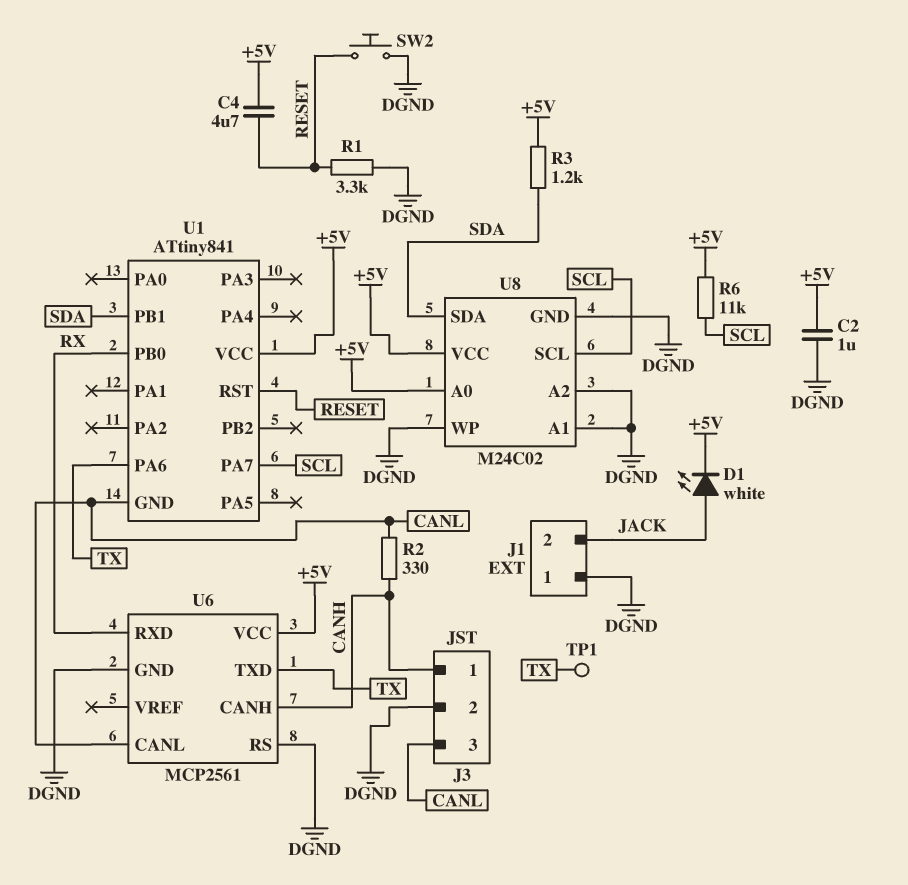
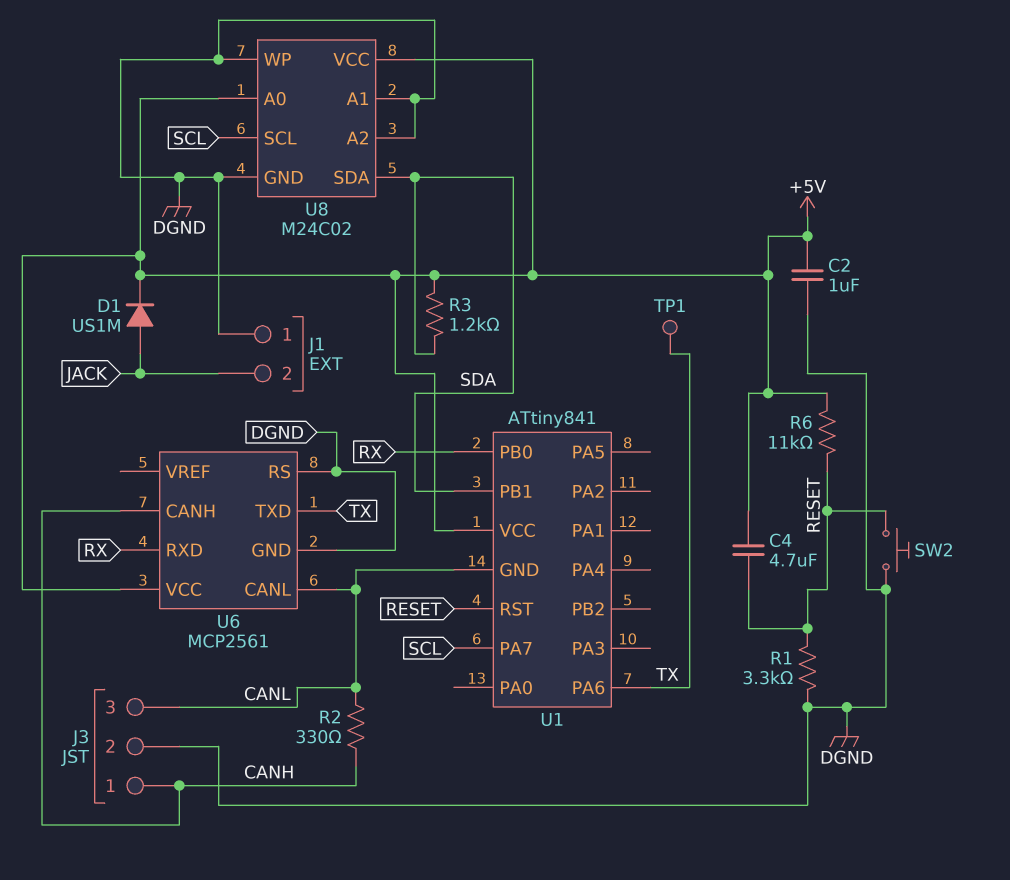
D1: LED white (A JACK, K +5V) -> diode US1M (A JACK, K +5V)
R6: 11k (+5V, SCL) -> 11k (+5V, RESET)

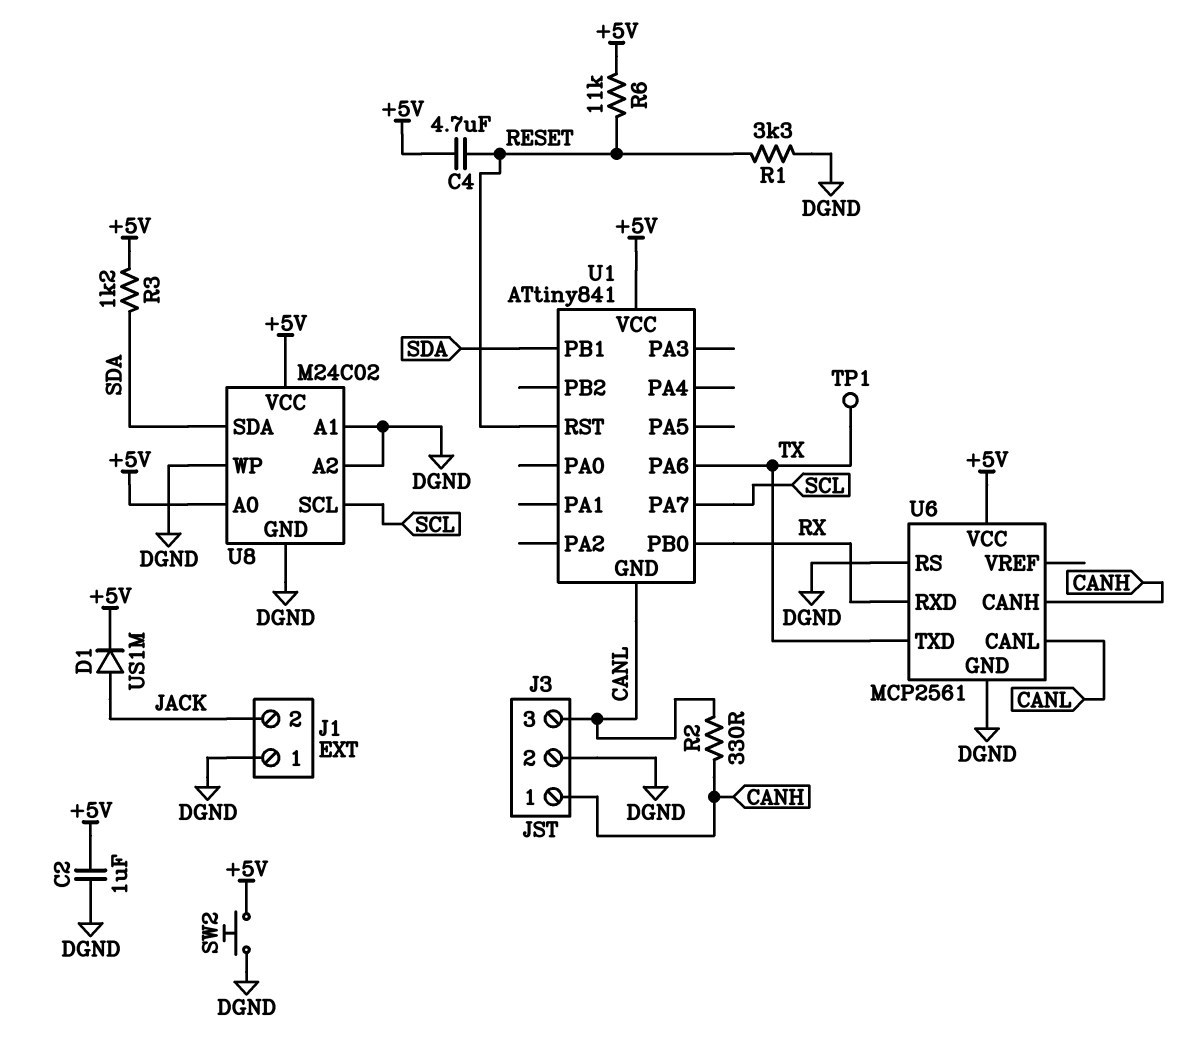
SW2: button (DGND, RESET) -> button (+5V, DGND)

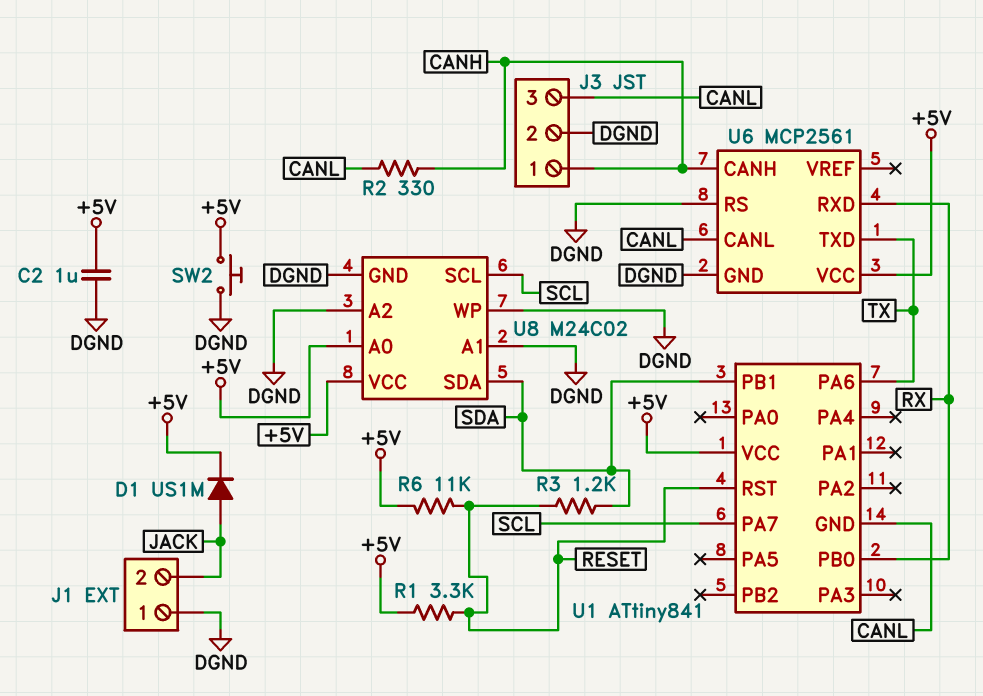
C4: 4.7uF (+5V, RESET) -> none
R1: 3.3k (DGND, RESET) -> 3.3k (+5V, RESET)
R3: 1.2k (+5V, SDA) -> 1.2k (RESET, SDA)
TP1: test point (TX) -> none

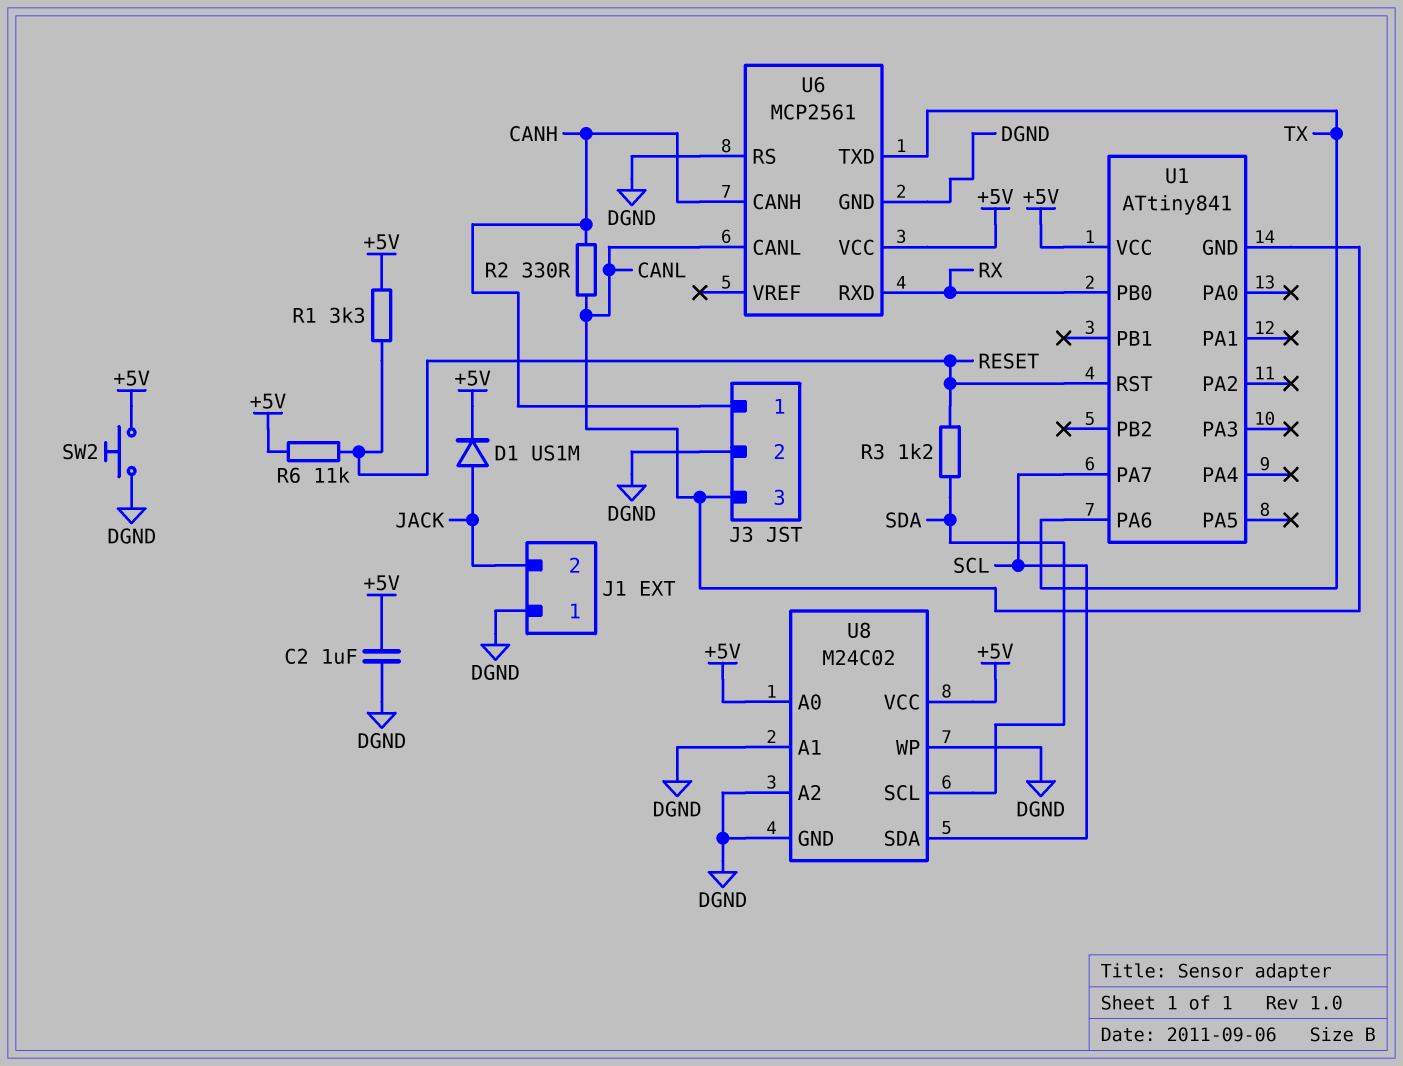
U1 pin PB1: SDA -> none
U8 pin SCL: SCL -> SDA
U8 pin SDA: SDA -> SCL

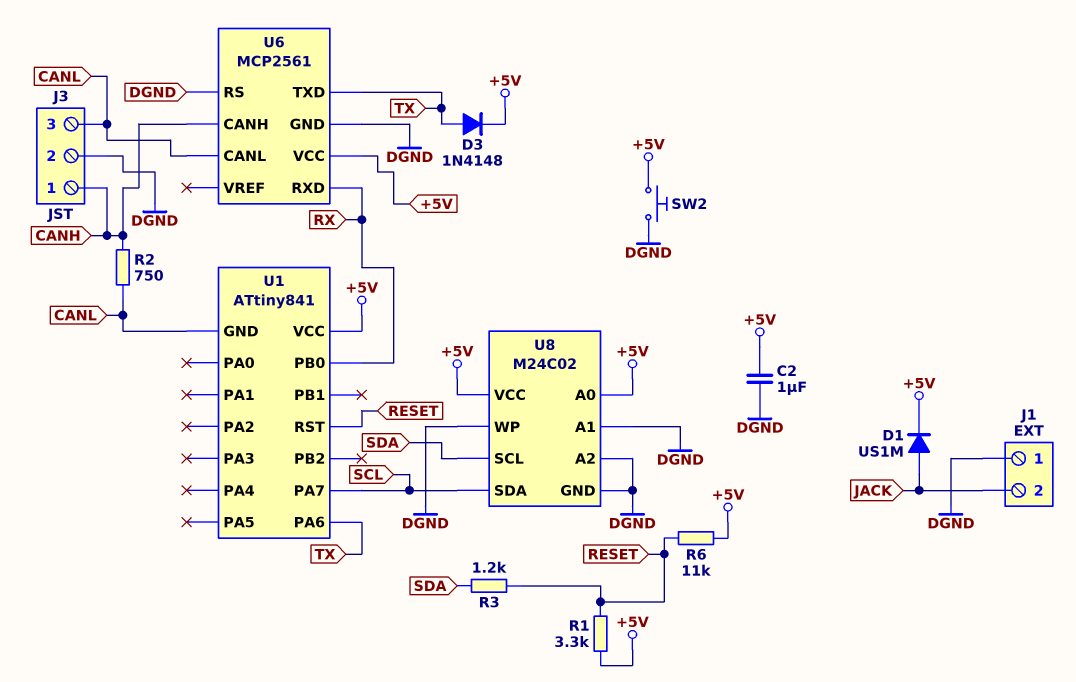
D3: none -> diode 1N4148 (A TX, K +5V)
R2: 330 (CANH, CANL) -> 750 (CANH, CANL)

